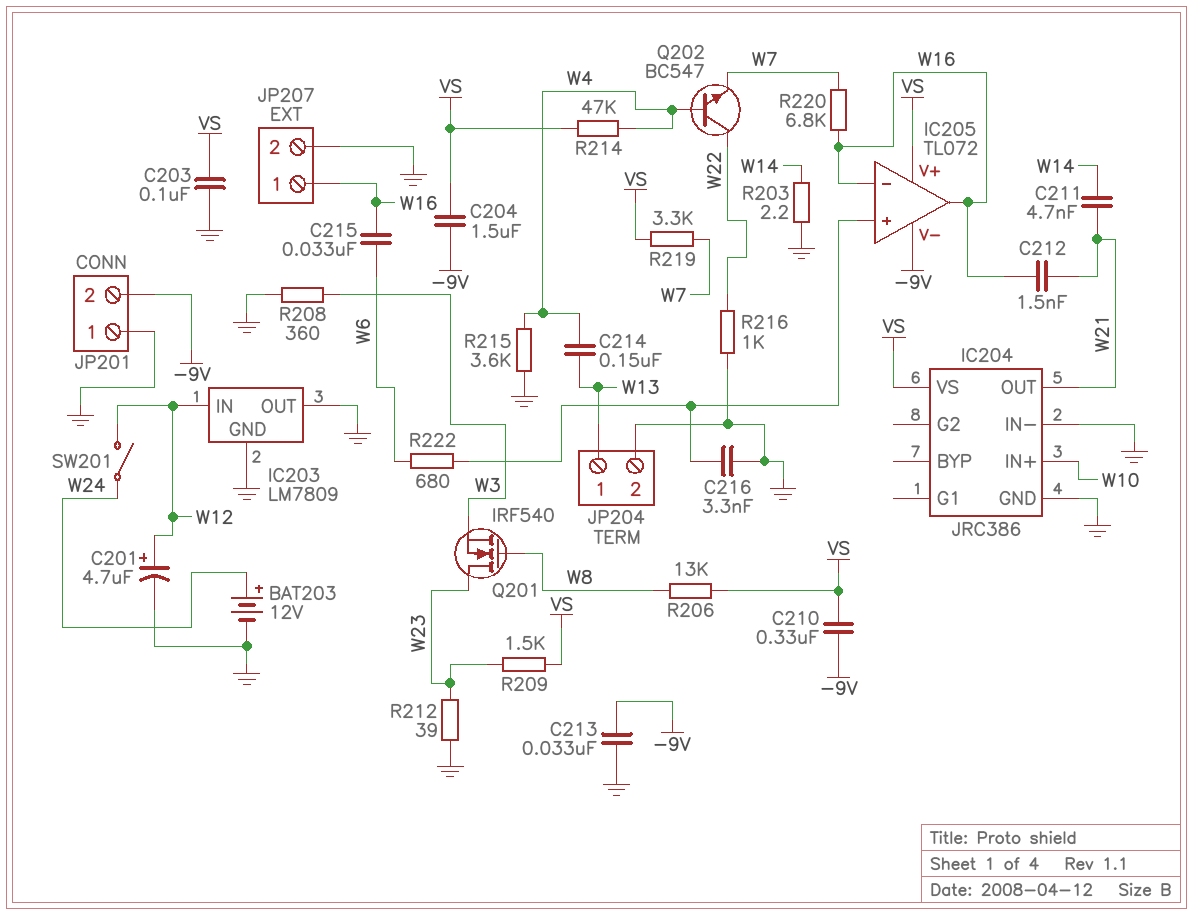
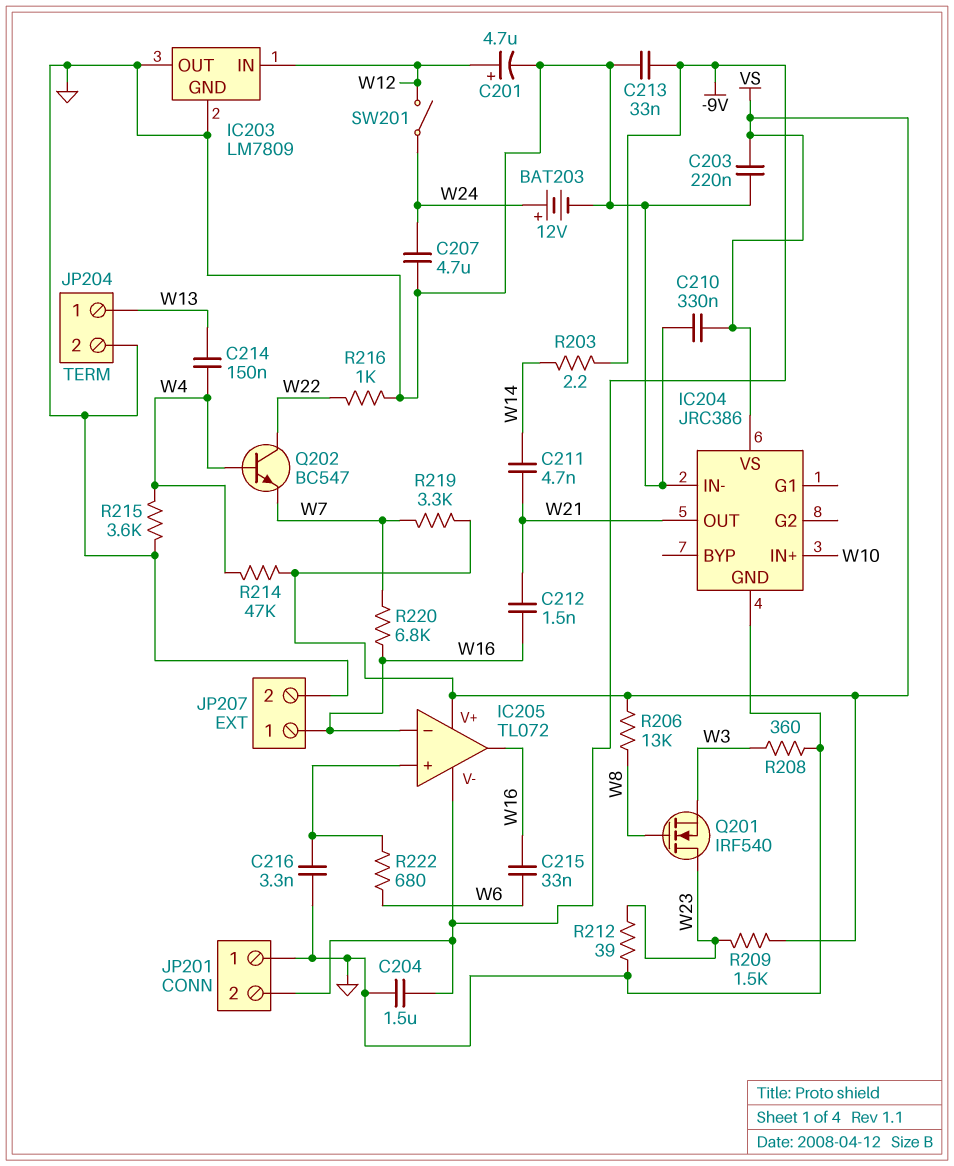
C203: 100nF (GND, VS) -> 220nF (GND, VS)
C204: 1.5uF (-9V, VS) -> 1.5uF (-9V, GND)
C207: none -> 4.7uF (GND, W24)
C210: 330nF (-9V, VS) -> 330nF (GND, VS)
R203: 2.2 (GND, W14) -> 2.2 (-9V, W14)

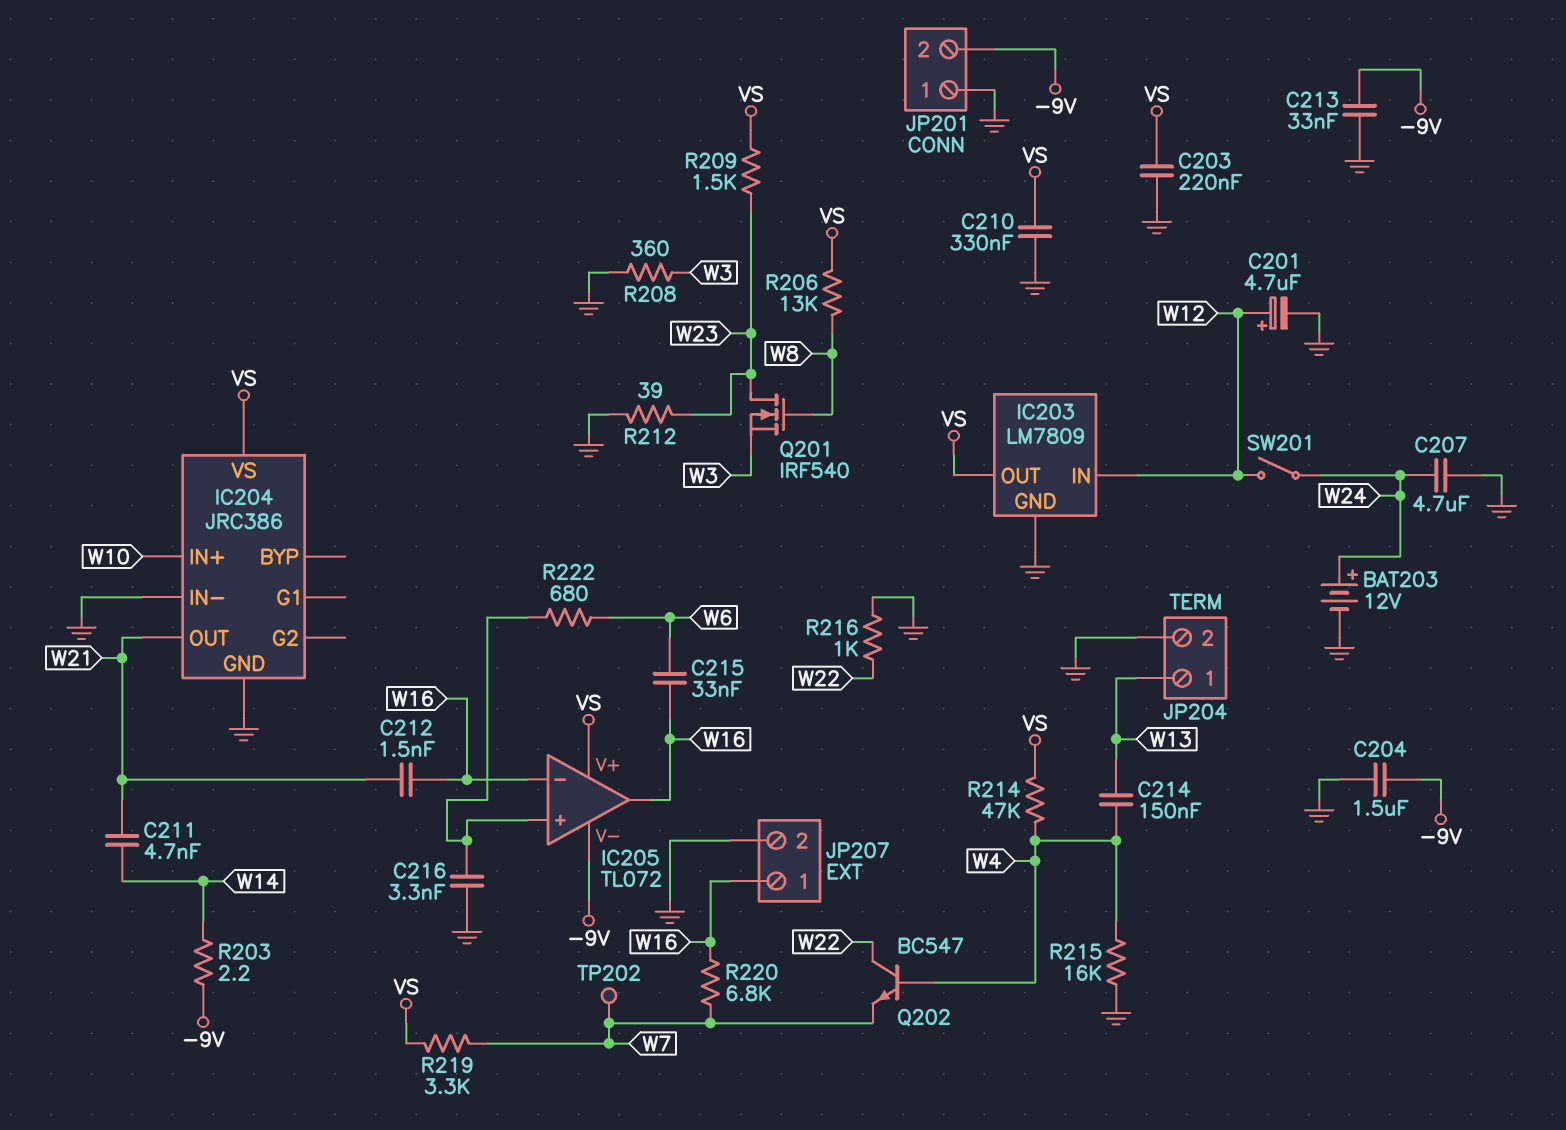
IC203 pin OUT: GND -> VS
R215: 3.6k (GND, W4) -> 16k (GND, W4)
TP202: none -> test point (W7)

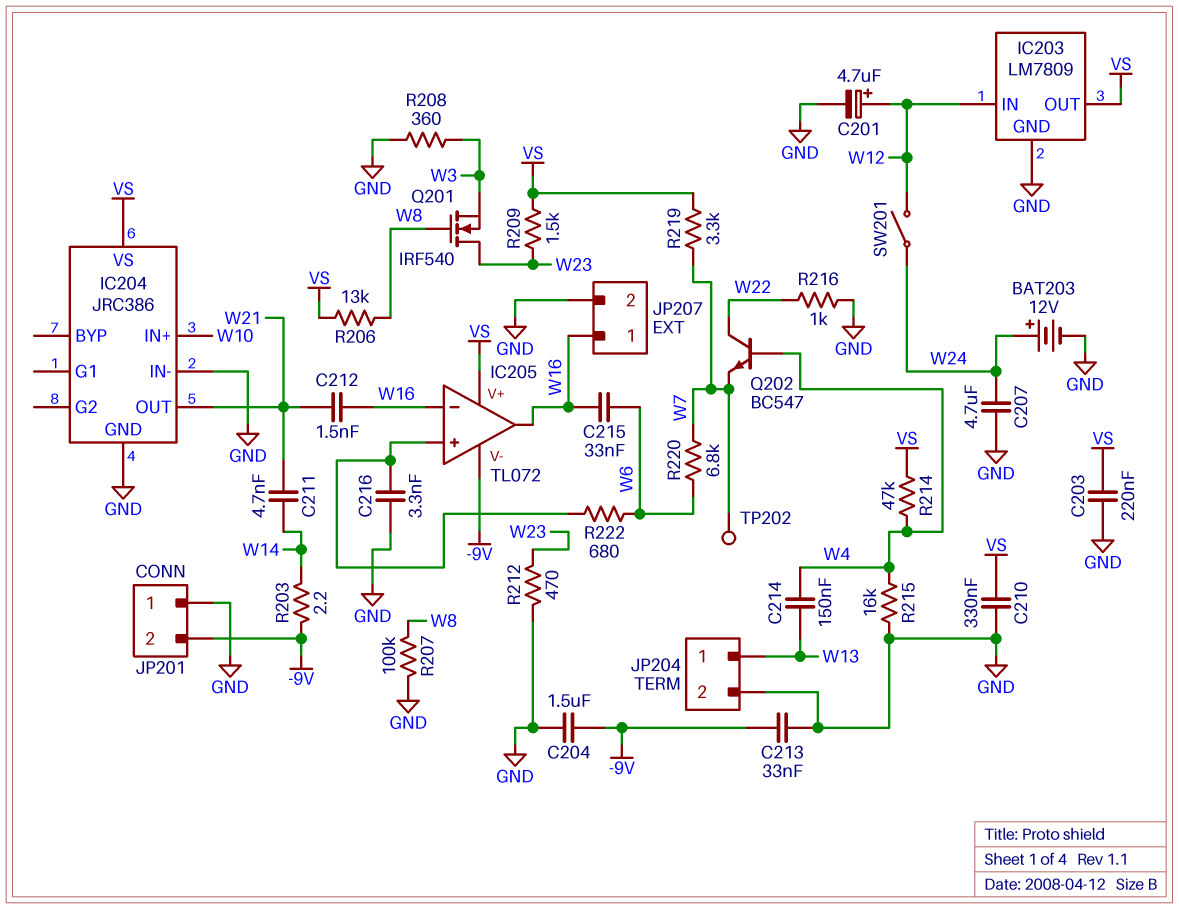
R207: none -> 100k (GND, W8)
R212: 39 (GND, W23) -> 470 (GND, W23)
R220: 6.8k (W7, W16) -> 6.8k (W6, W7)

